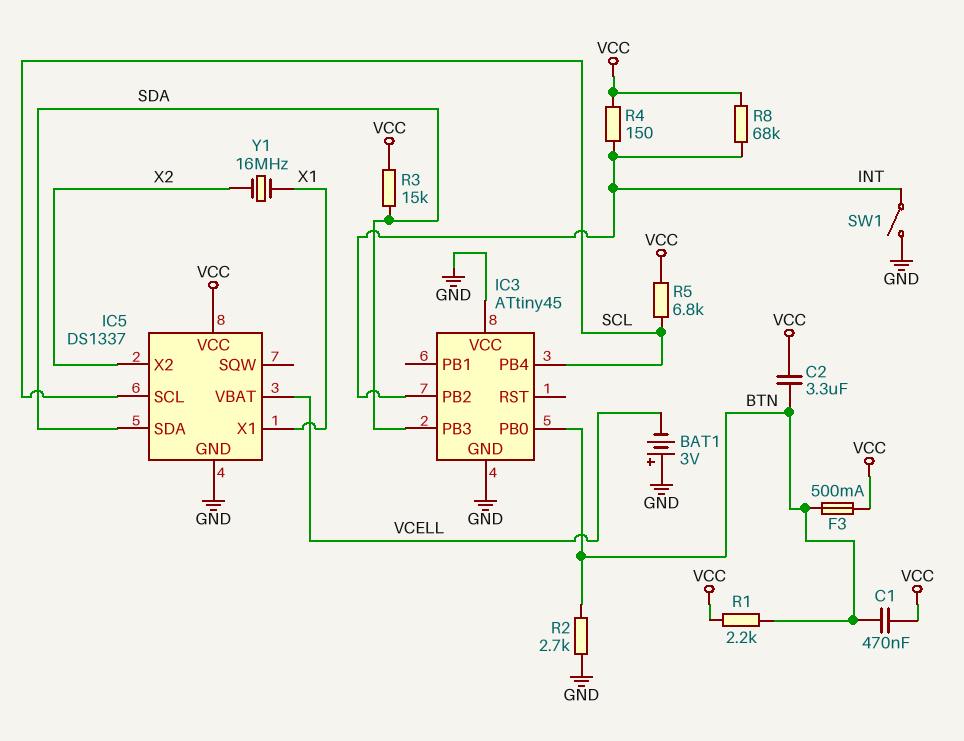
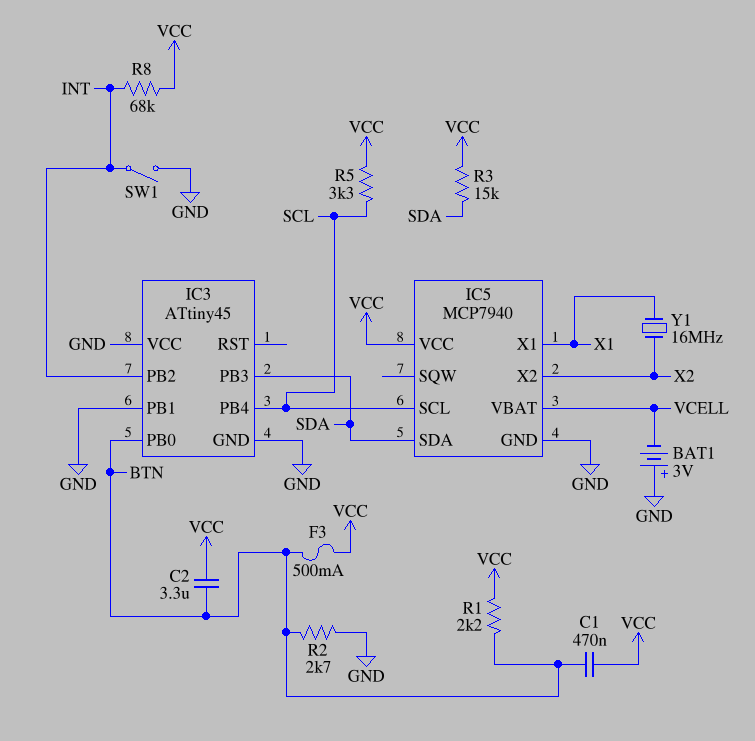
IC3 pin PB1: none -> GND
IC5: DS1337 -> MCP7940
R4: 150 (INT, VCC) -> none
R5: 6.8k (SCL, VCC) -> 3.3k (SCL, VCC)

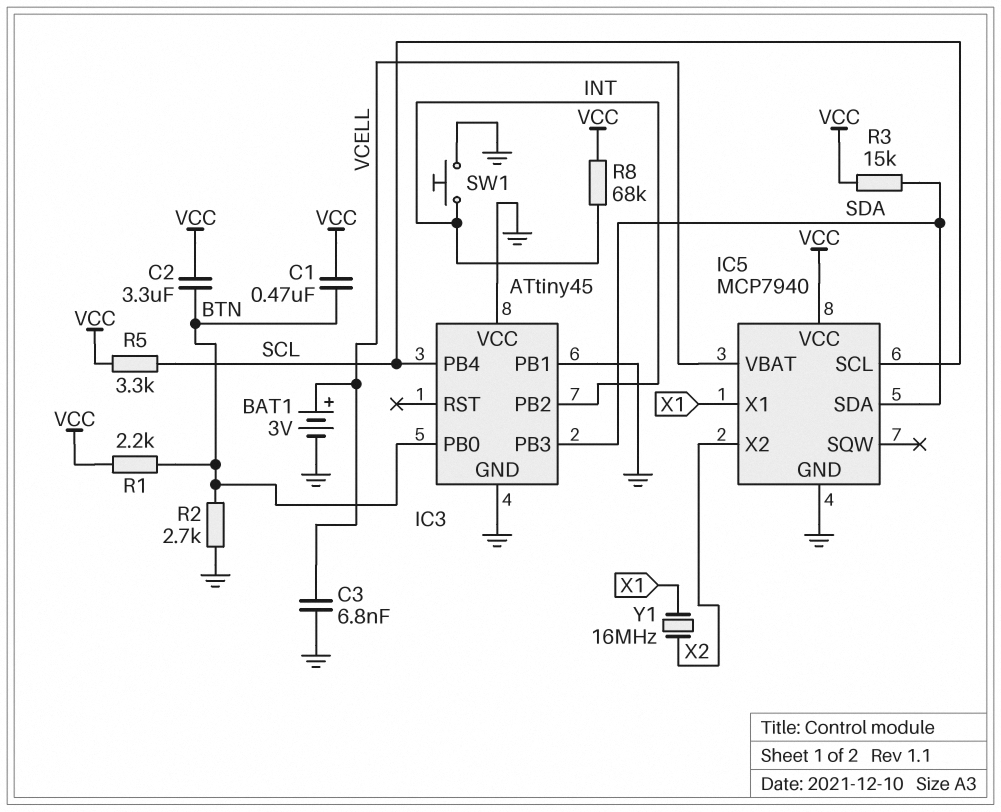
BAT1: 3V (plus GND, minus VCELL) -> 3V (plus VCELL, minus GND)
C3: none -> 6.8nF (GND, VCELL)
F3: 500mA (BTN, VCC) -> none
SW1: switch (GND, INT) -> button (GND, INT)

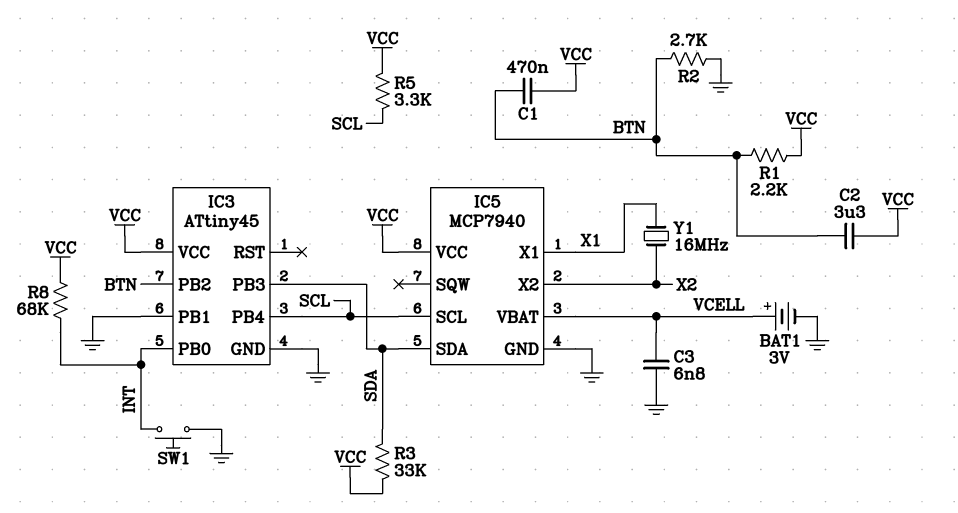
IC3 pin PB0: BTN -> INT
IC3 pin PB2: INT -> BTN
IC3 pin VCC: GND -> VCC
R3: 15k (SDA, VCC) -> 33k (SDA, VCC)

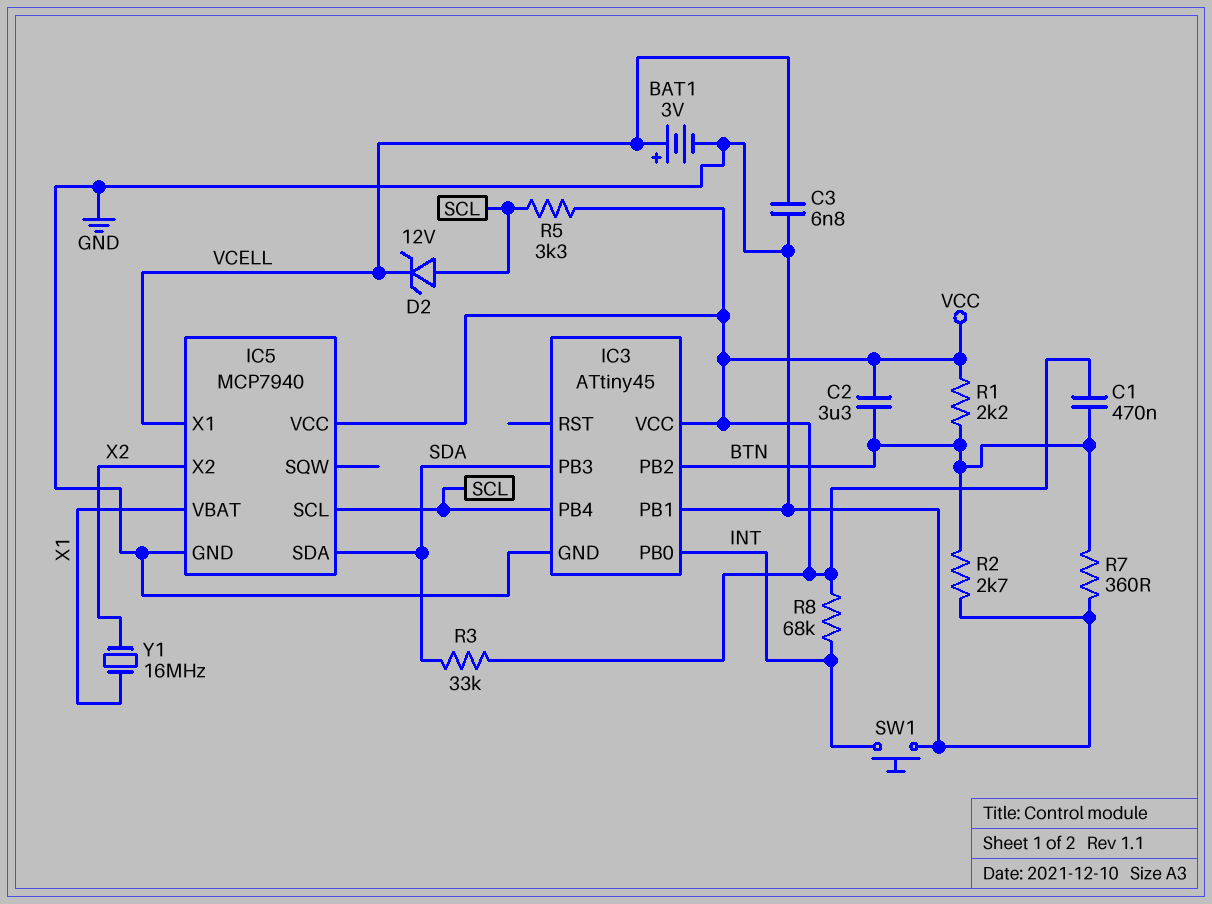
D2: none -> zener 12V (A SCL, K VCELL)
IC5 pin VBAT: VCELL -> X1
IC5 pin X1: X1 -> VCELL
R7: none -> 360 (BTN, GND)

